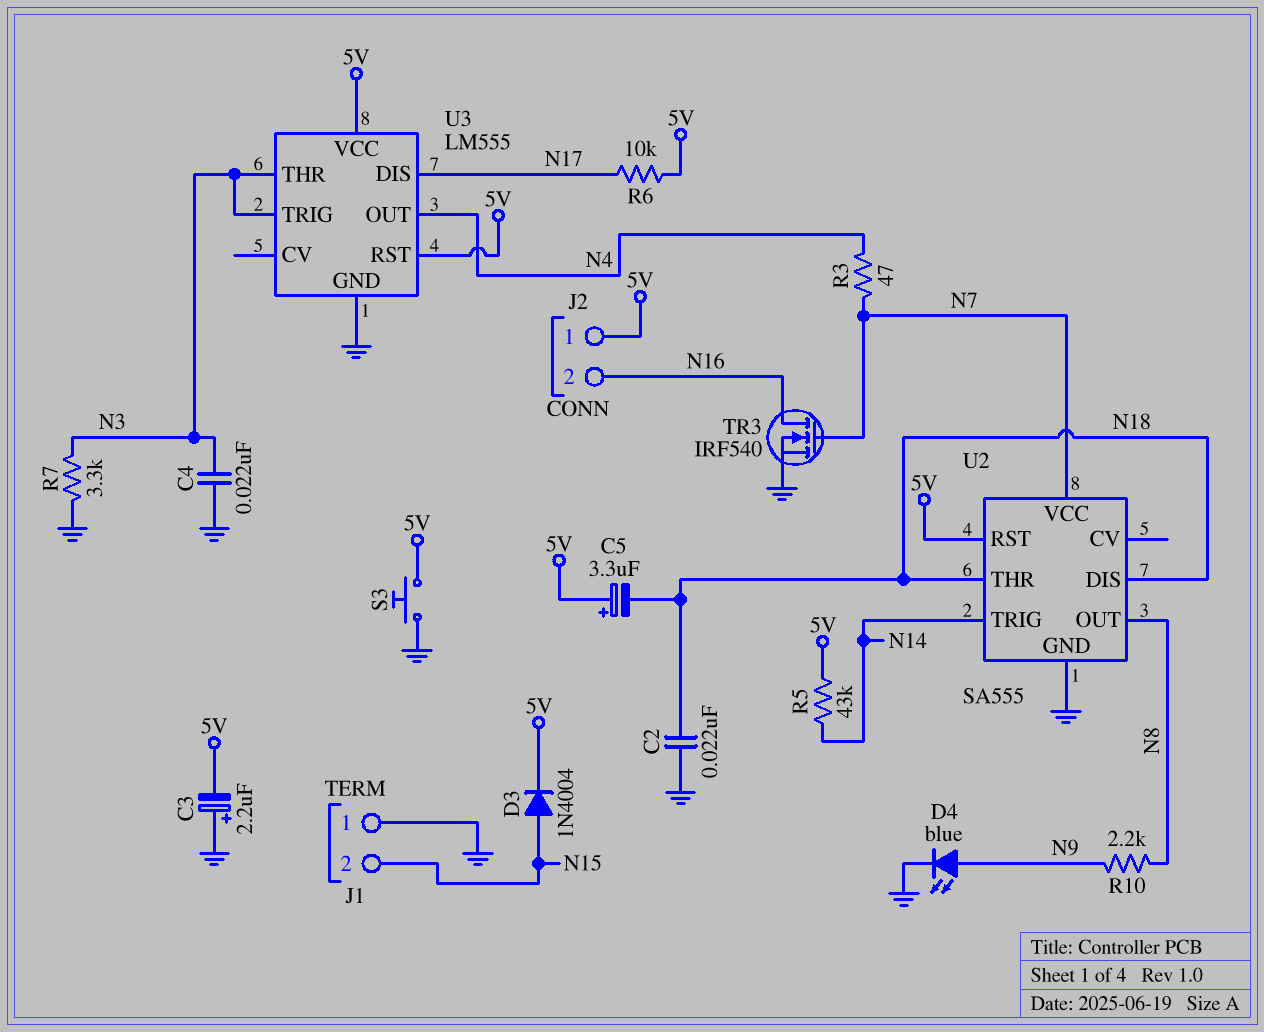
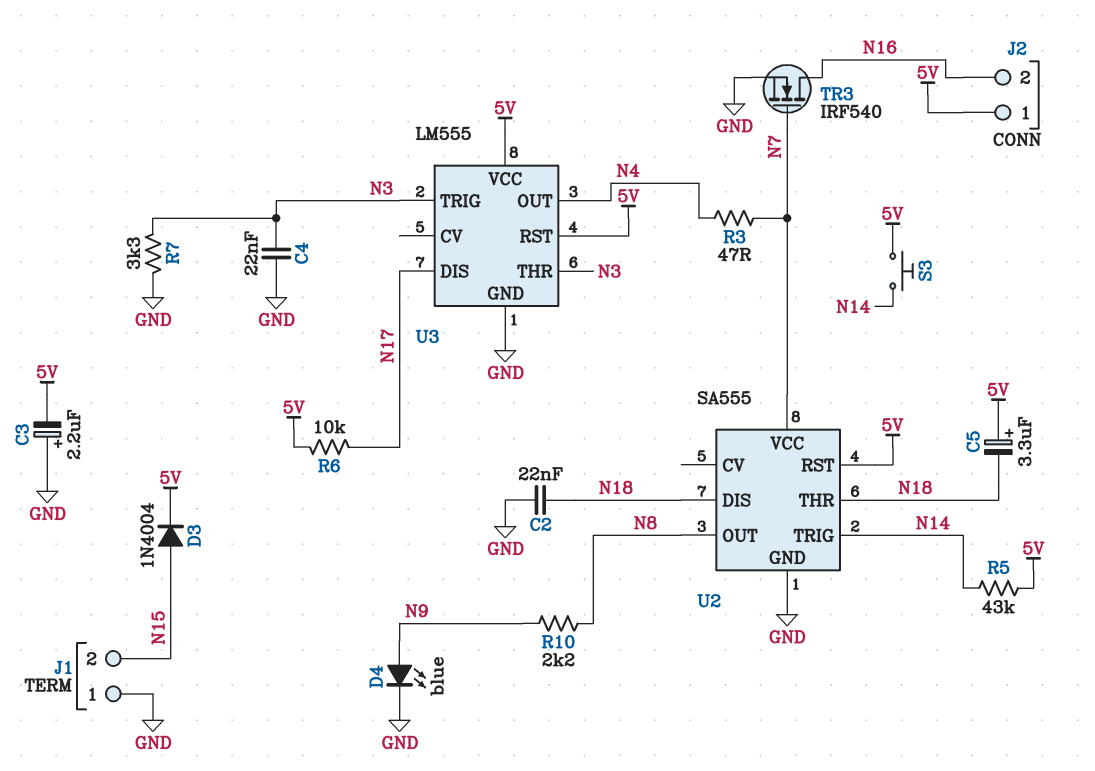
S3: button (5V, GND) -> button (5V, N14)

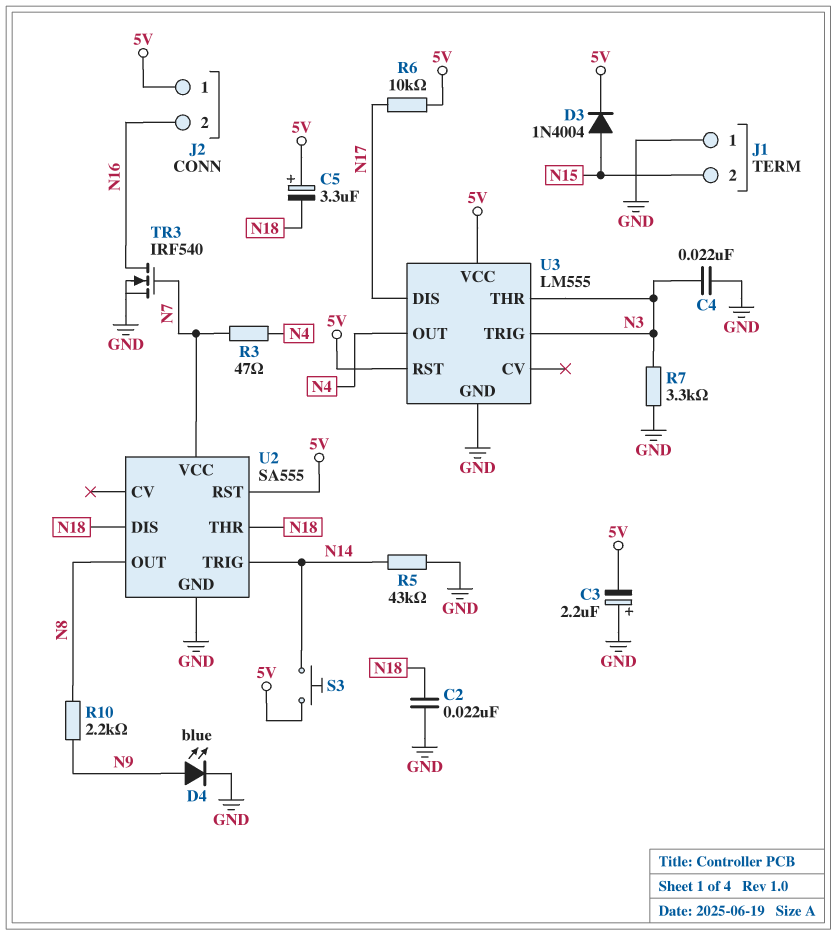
R5: 43k (5V, N14) -> 43k (GND, N14)

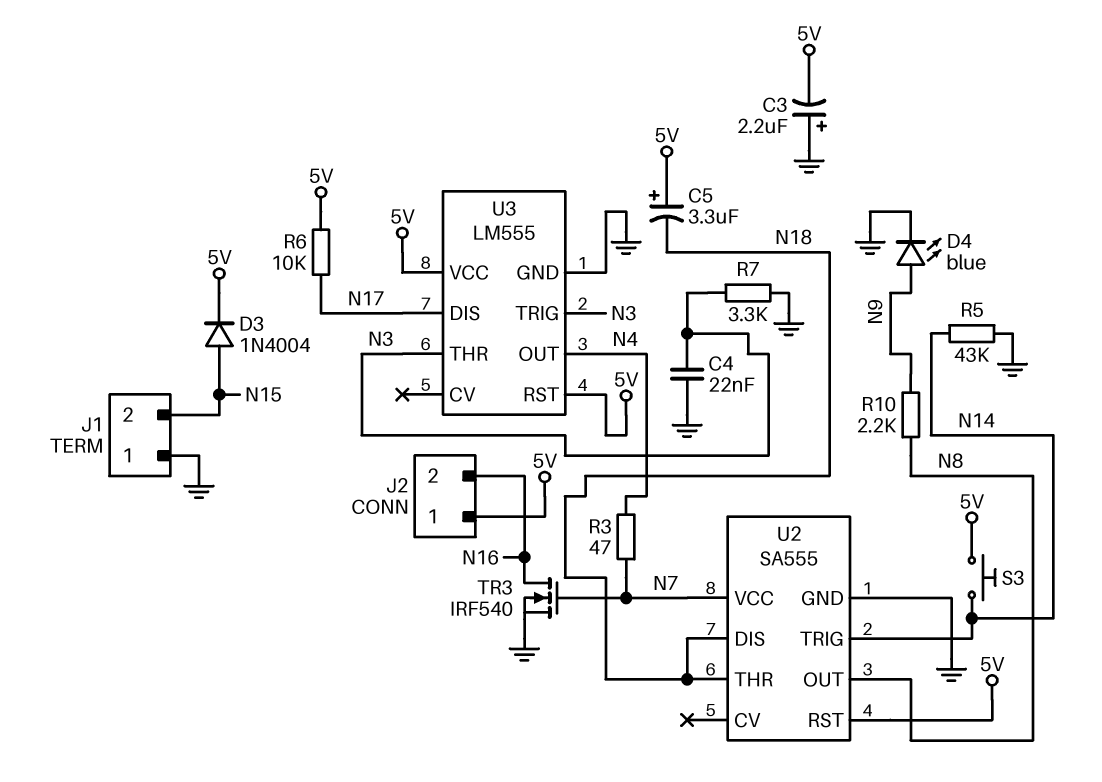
C2: 22nF (GND, N18) -> none

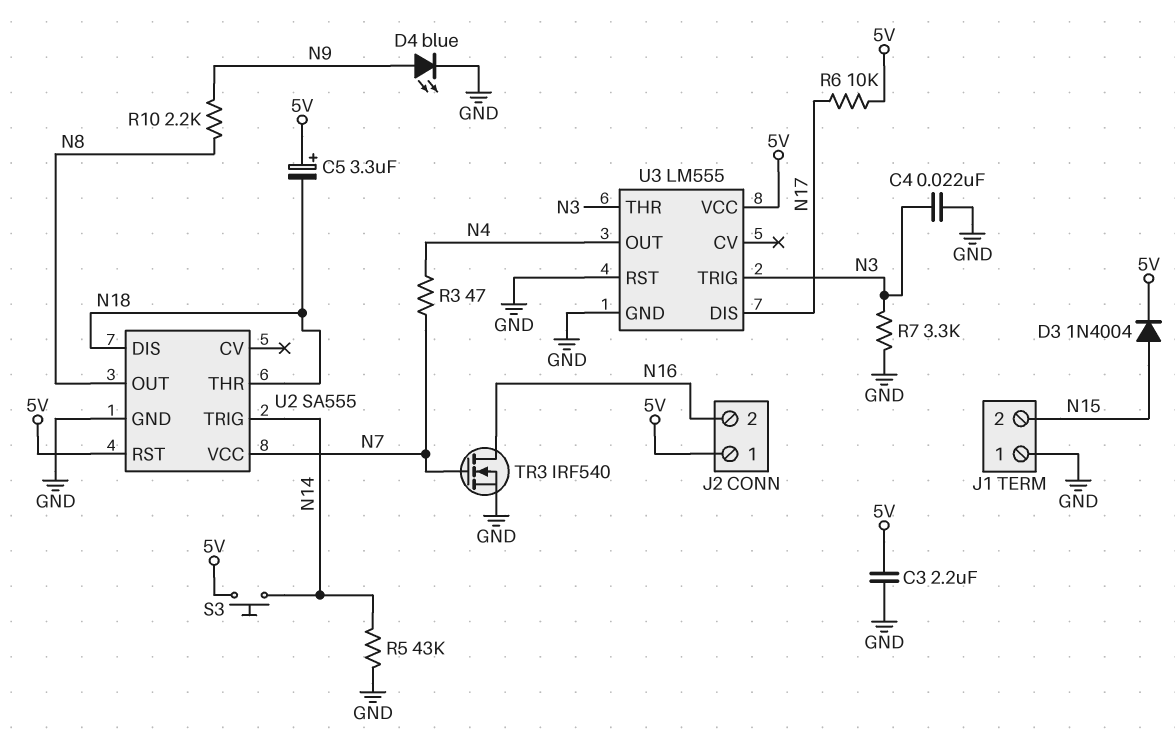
C3: 2.2uF (plus GND, minus 5V) -> 2.2uF (5V, GND)
U3 pin RST: 5V -> GND

